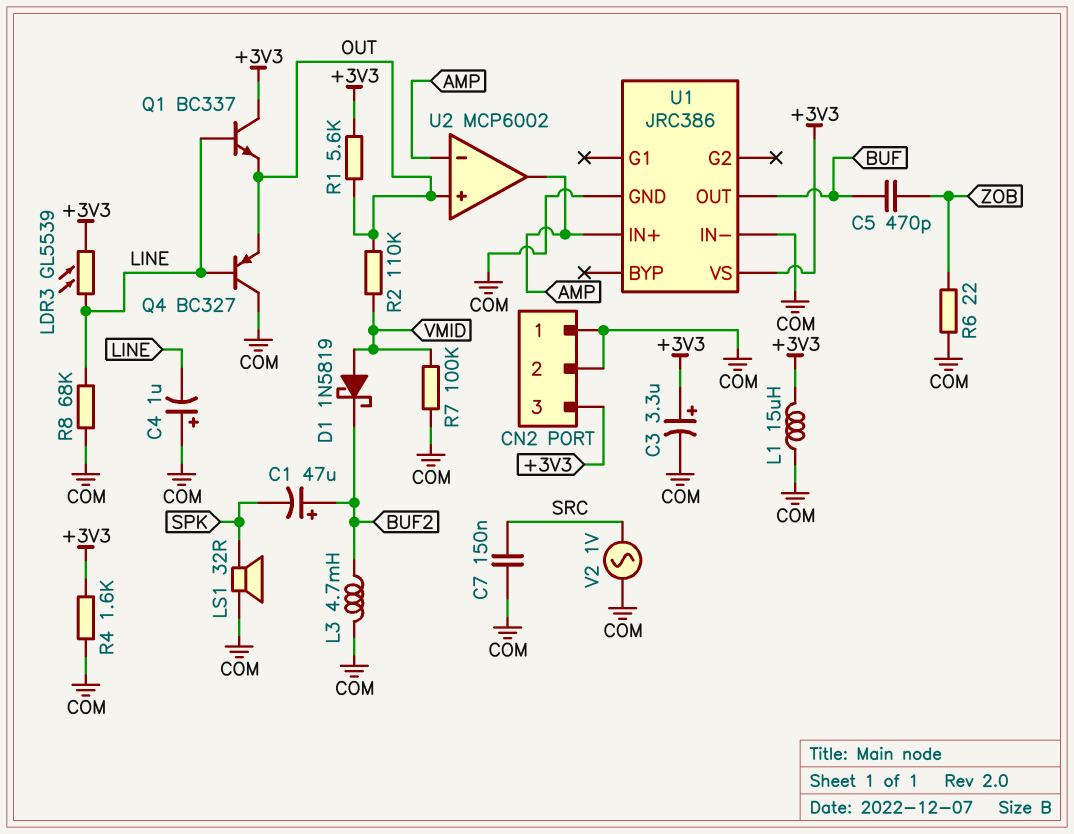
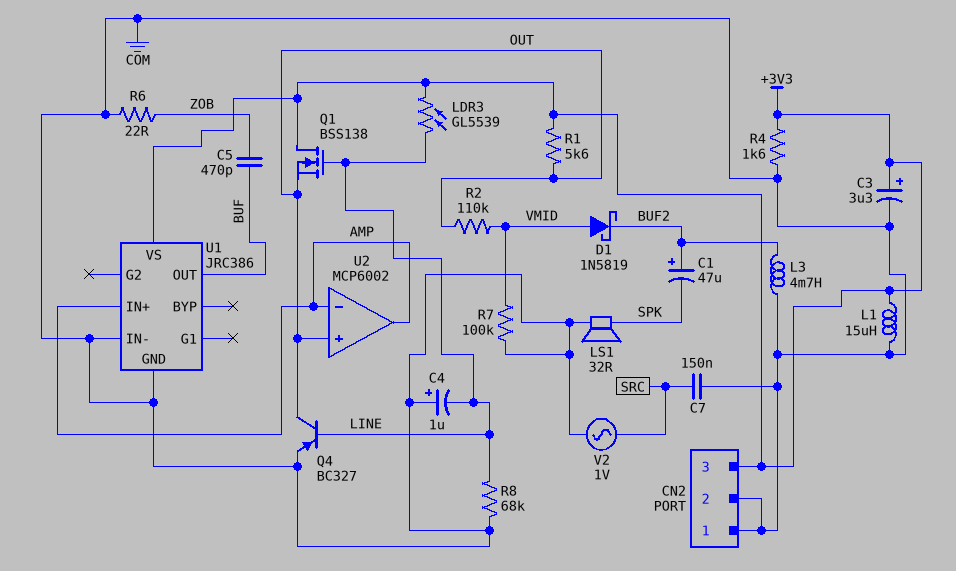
Q1: NPN BC337 (B LINE, C +3V3, E OUT) -> NMOS BSS138 (G LINE, D +3V3, S OUT)
Q4: PNP BC327 (B LINE, C COM, E OUT) -> PNP BC327 (B LINE, C OUT, E COM)

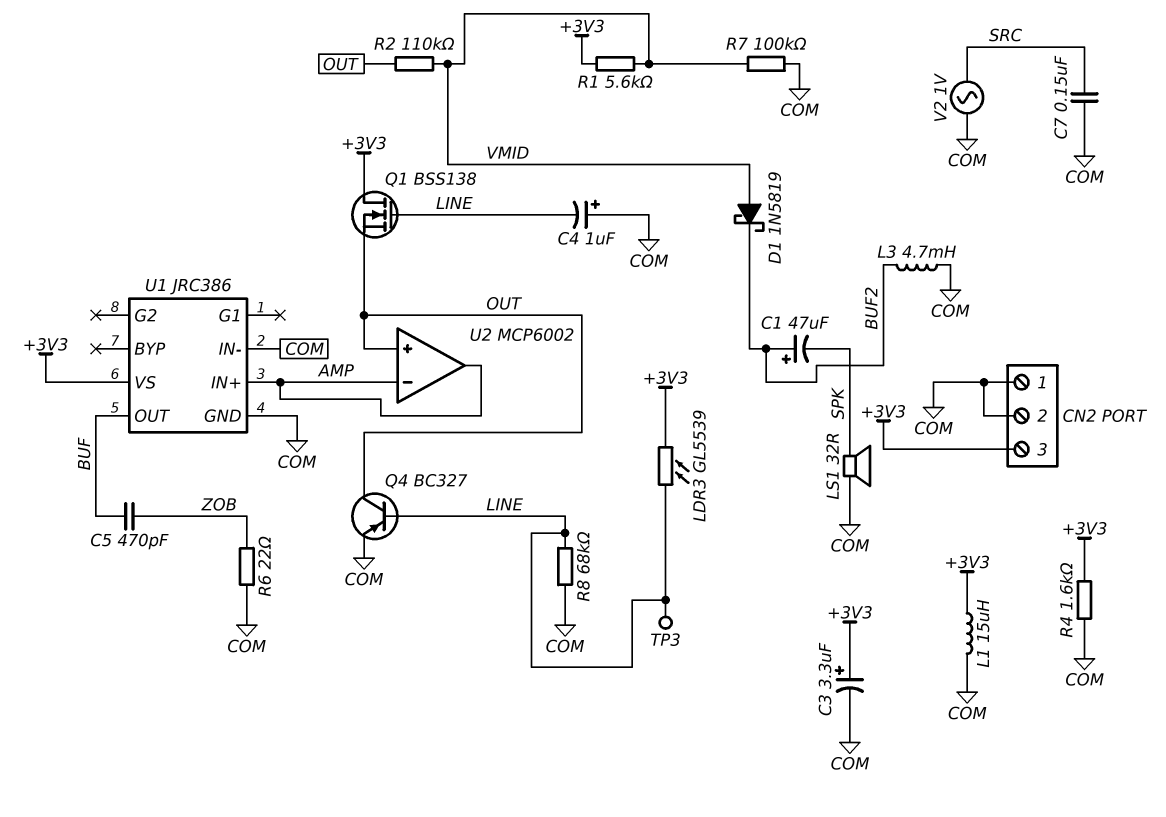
R1: 5.6k (+3V3, OUT) -> 5.6k (+3V3, VMID)
TP3: none -> test point (LINE)

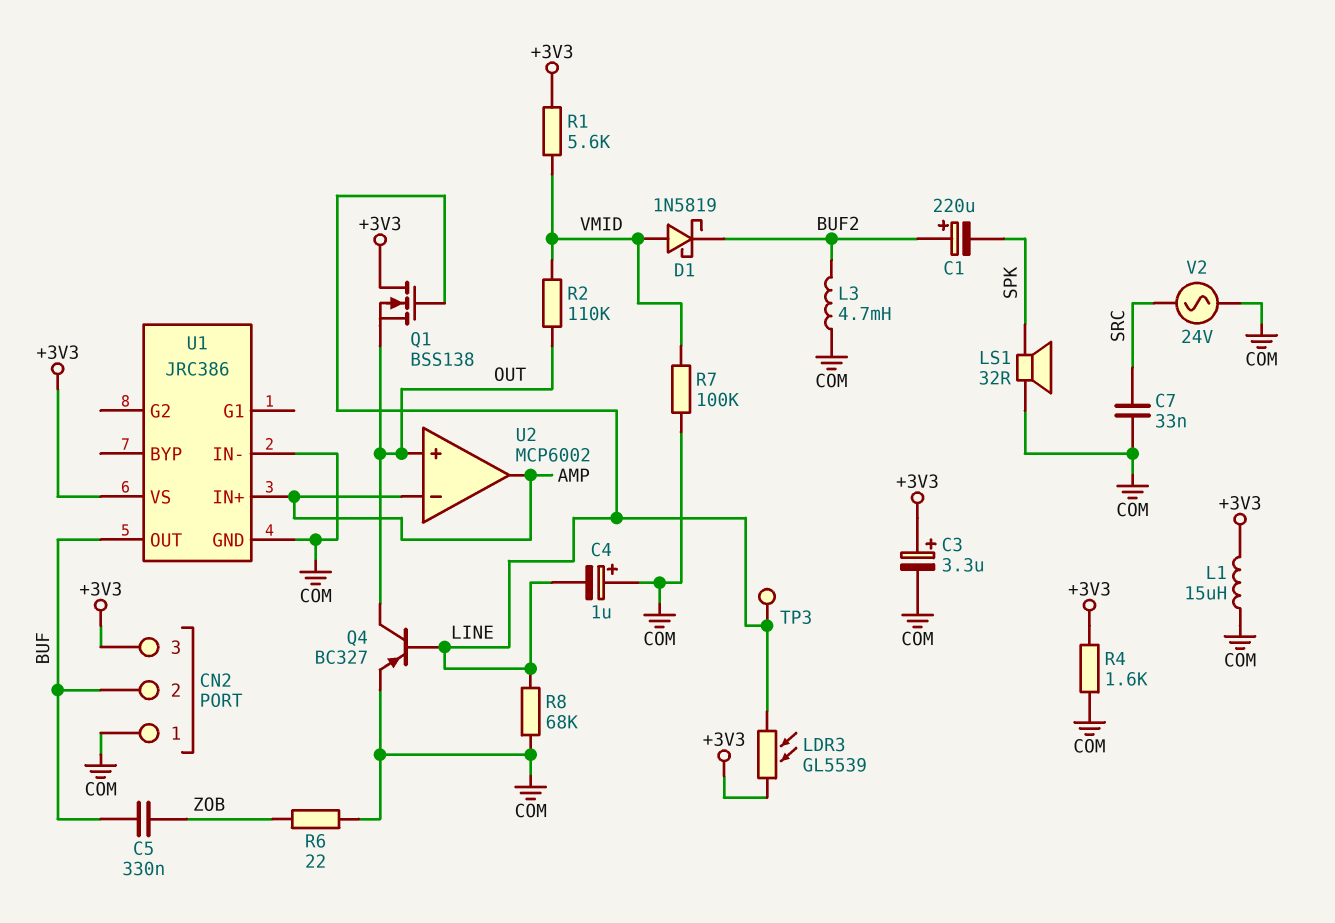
C1: 47uF (plus BUF2, minus SPK) -> 220uF (plus BUF2, minus SPK)
C5: 470pF (BUF, ZOB) -> 330nF (BUF, ZOB)
C7: 150nF (COM, SRC) -> 33nF (COM, SRC)
CN2 pin 2: COM -> BUF
V2: AC 1V (COM, SRC) -> AC 24V (COM, SRC)

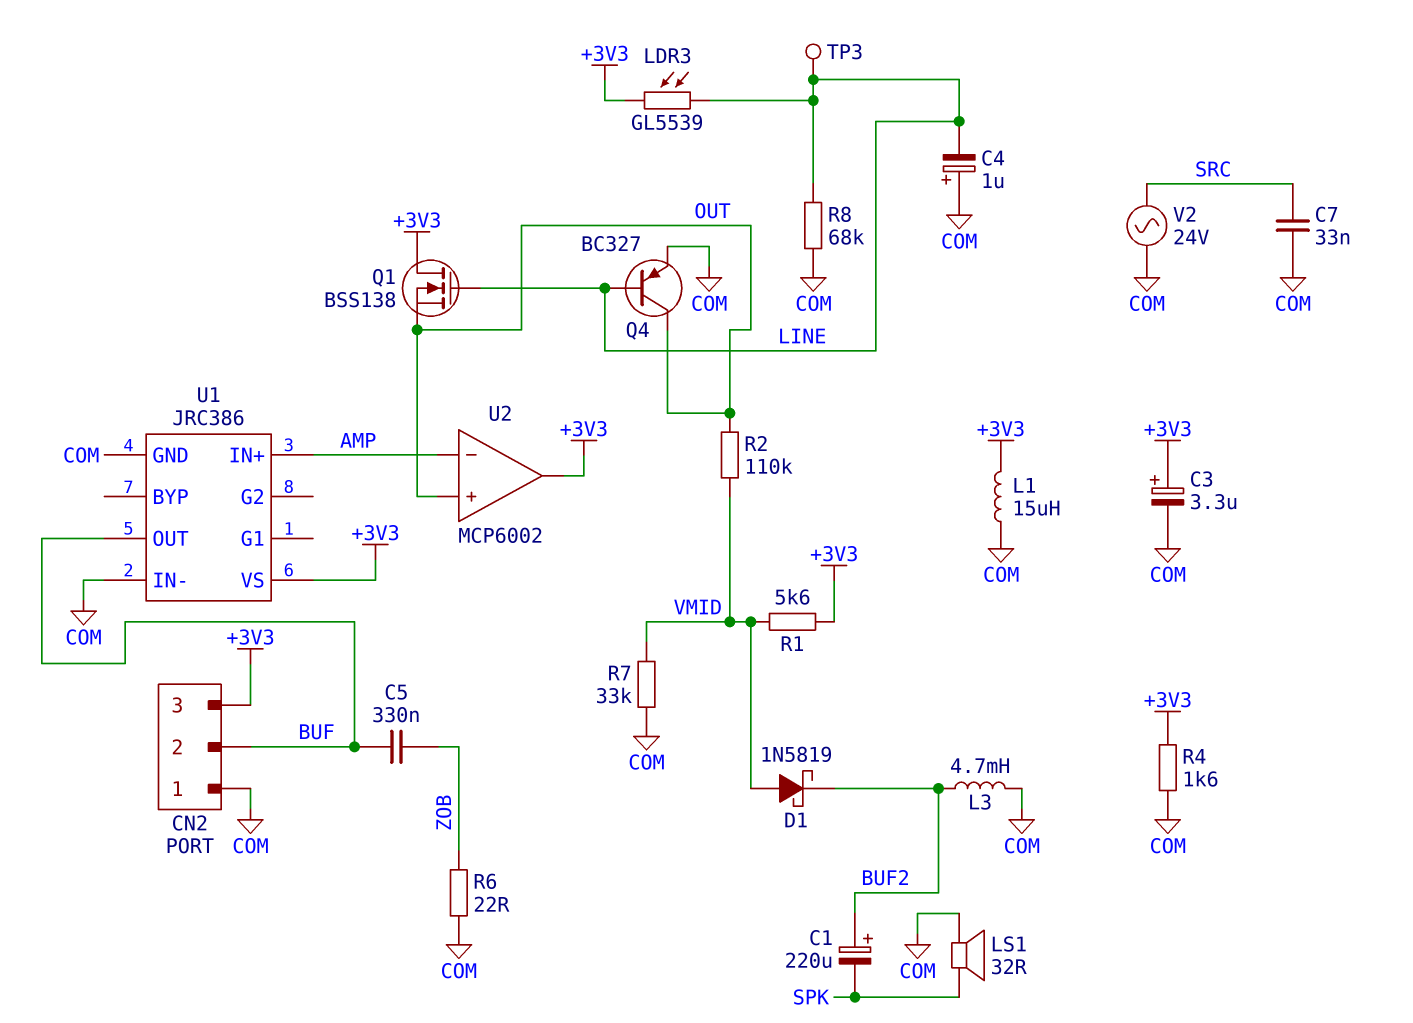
R7: 100k (COM, VMID) -> 33k (COM, VMID)
U2 pin out: AMP -> +3V3

